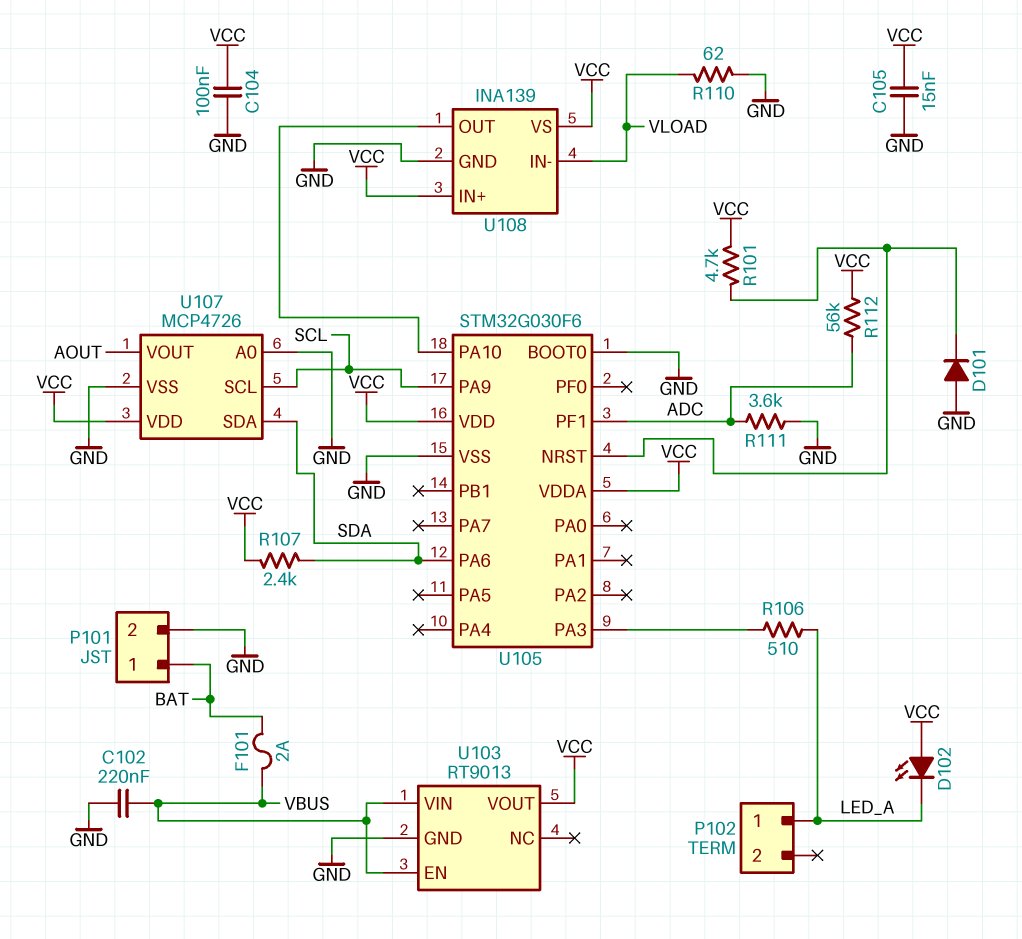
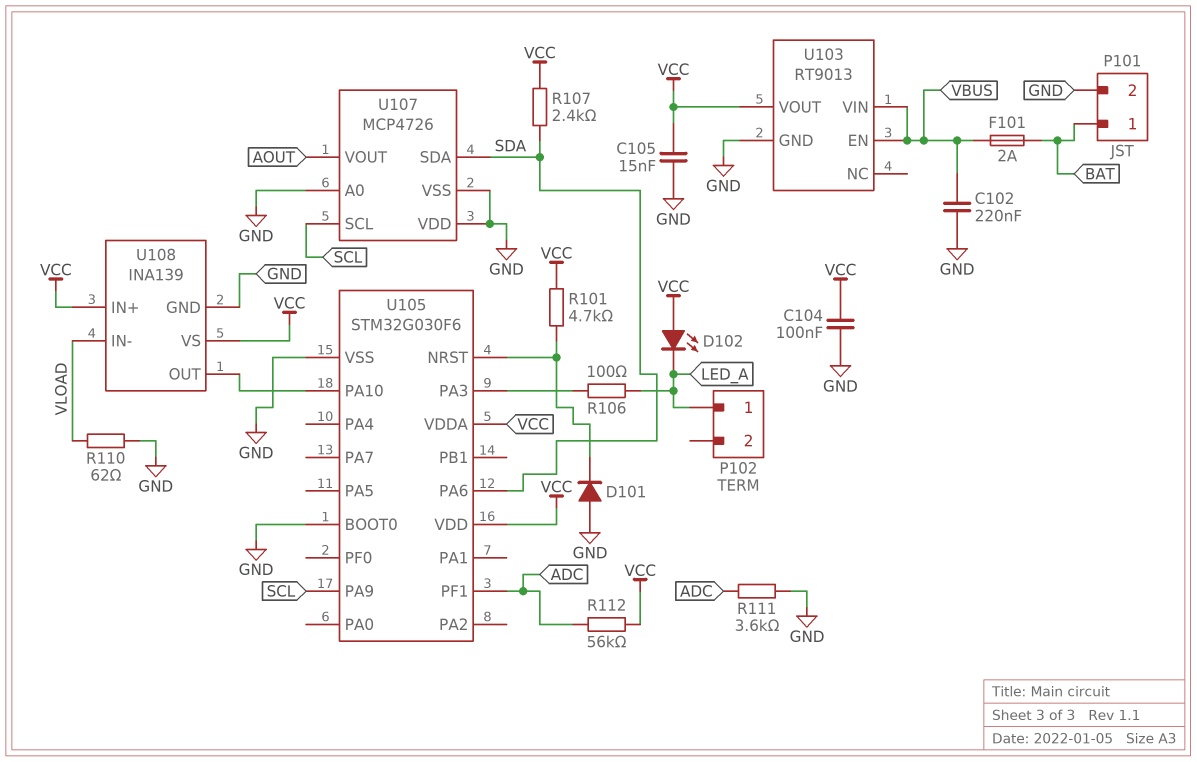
R106: 510 (LED_A, U105/PA3) -> 100 (LED_A, U105/PA3)
U107 pin VDD: VCC -> GND

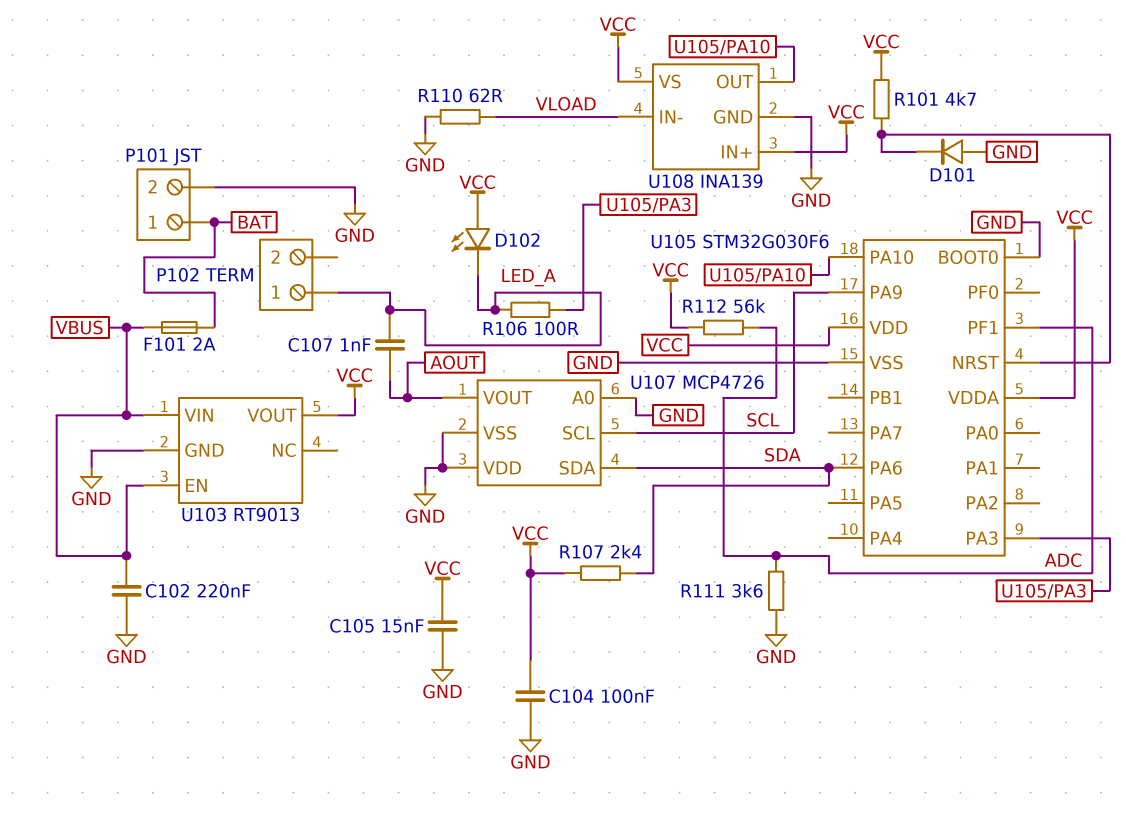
C107: none -> 1nF (AOUT, LED_A)

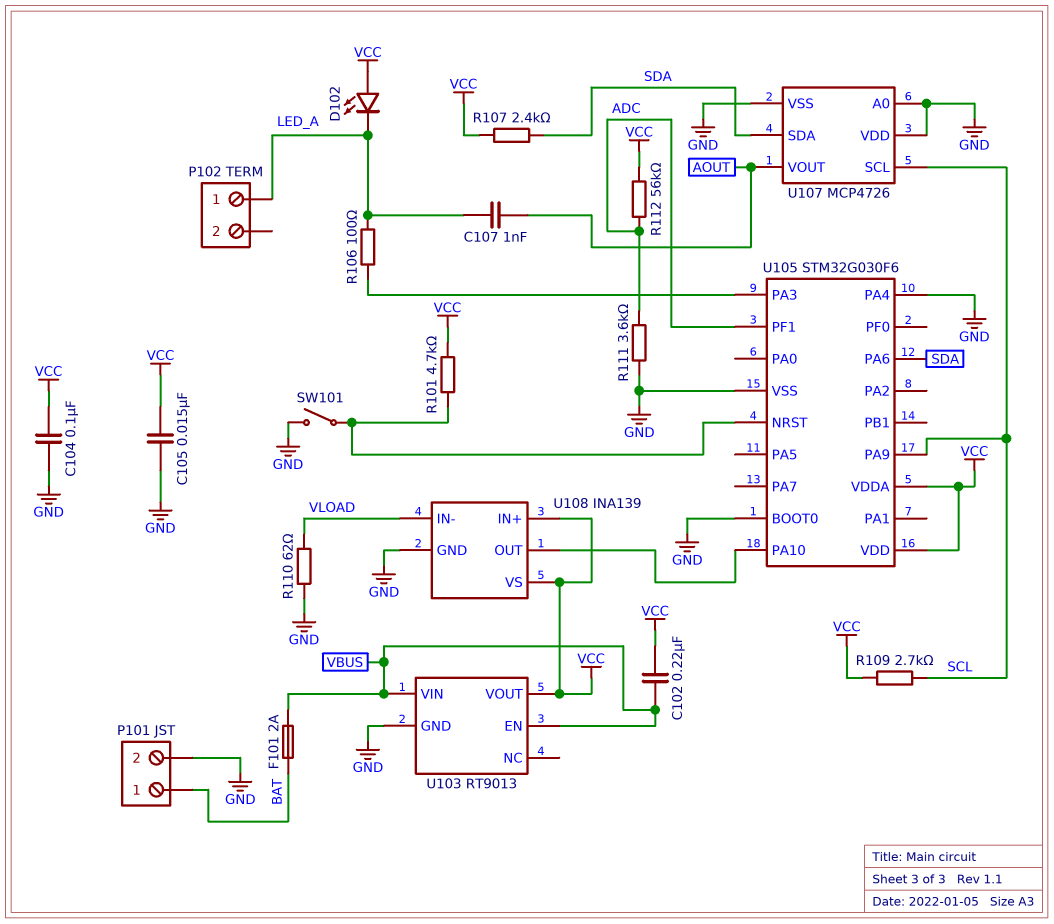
C102: 220nF (GND, VBUS) -> 220nF (VBUS, VCC)
D101: diode (A GND, K U105/NRST) -> none
R109: none -> 2.7k (SCL, VCC)
SW101: none -> switch (GND, U105/NRST)
U105 pin PA4: none -> GND

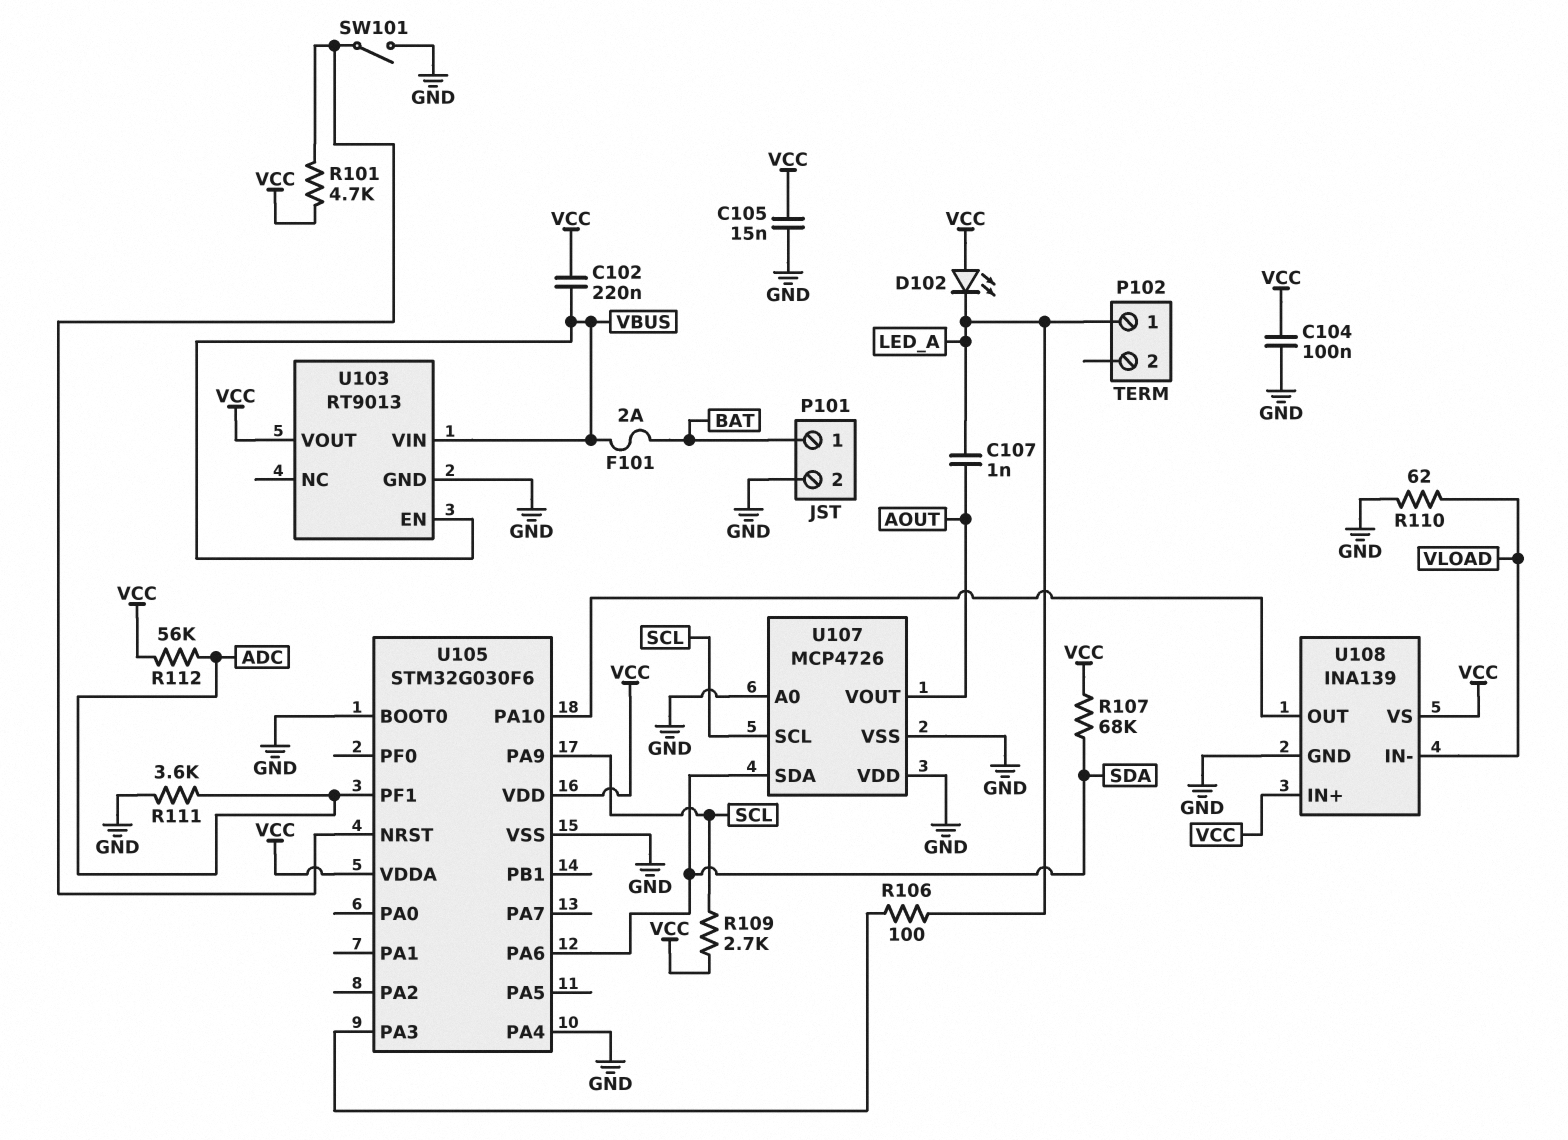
R107: 2.4k (SDA, VCC) -> 68k (SDA, VCC)

